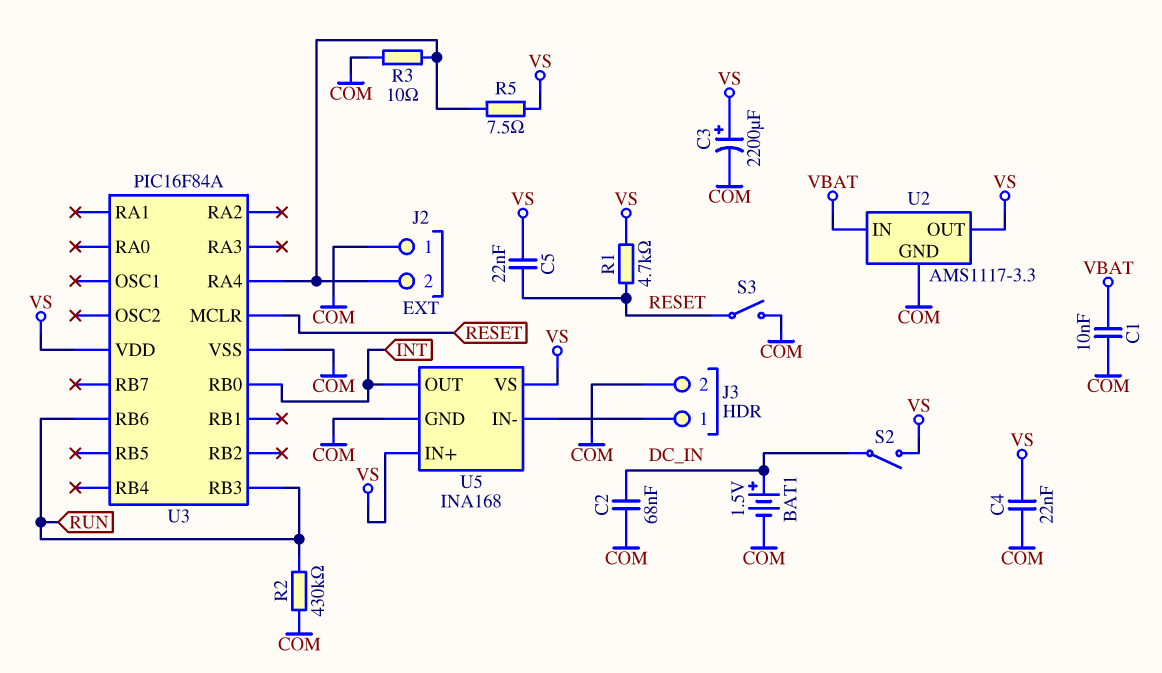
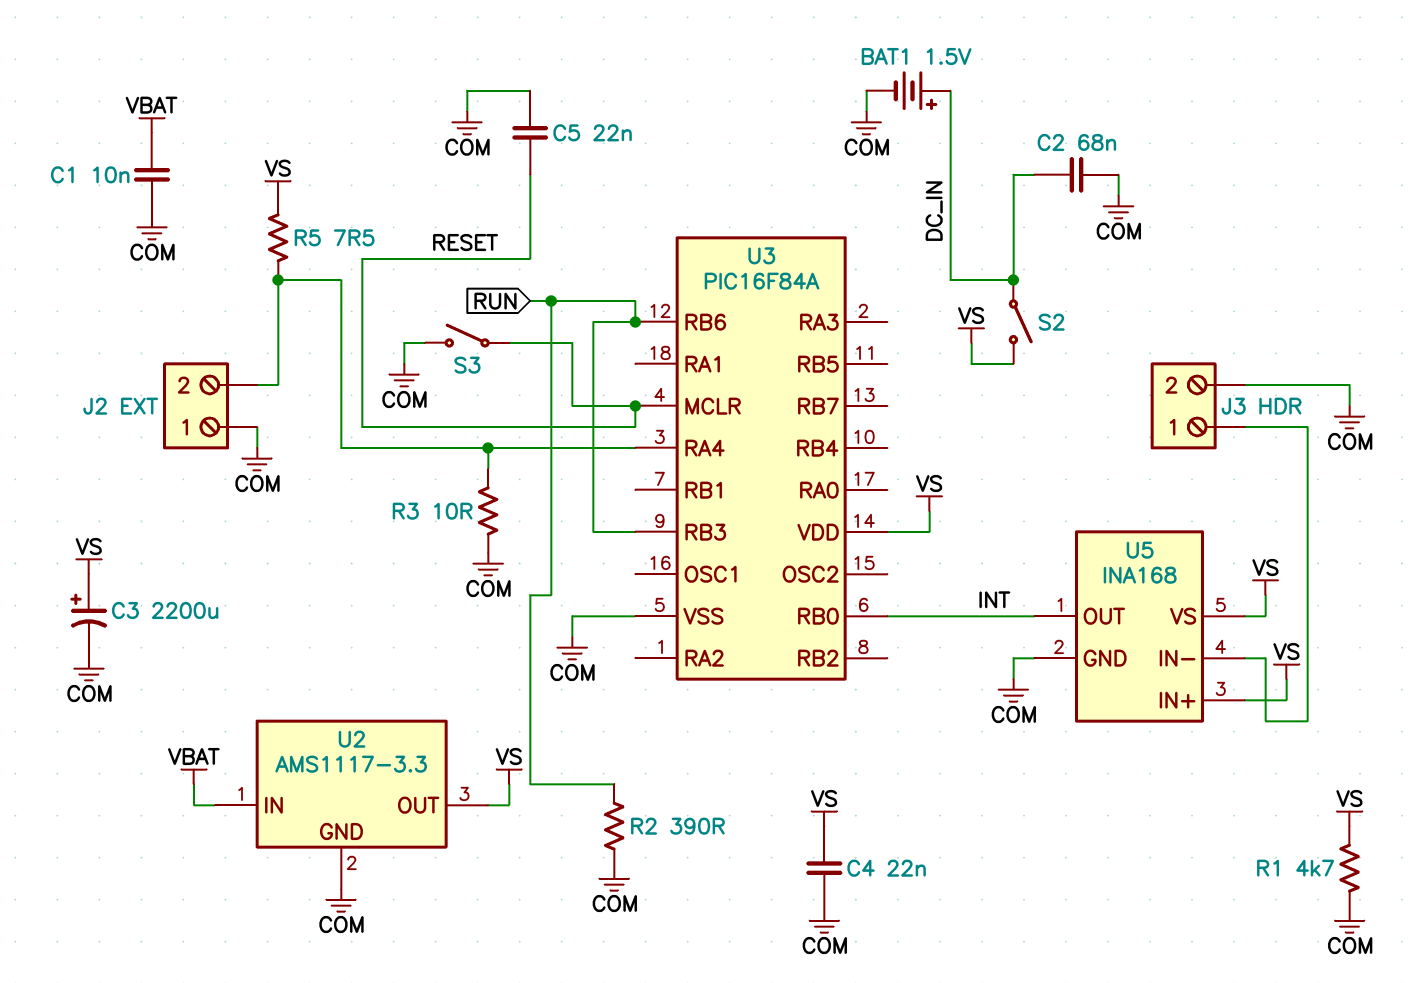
C5: 22nF (RESET, VS) -> 22nF (COM, RESET)
R1: 4.7k (RESET, VS) -> 4.7k (COM, VS)
R2: 430k (COM, RUN) -> 390 (COM, RUN)

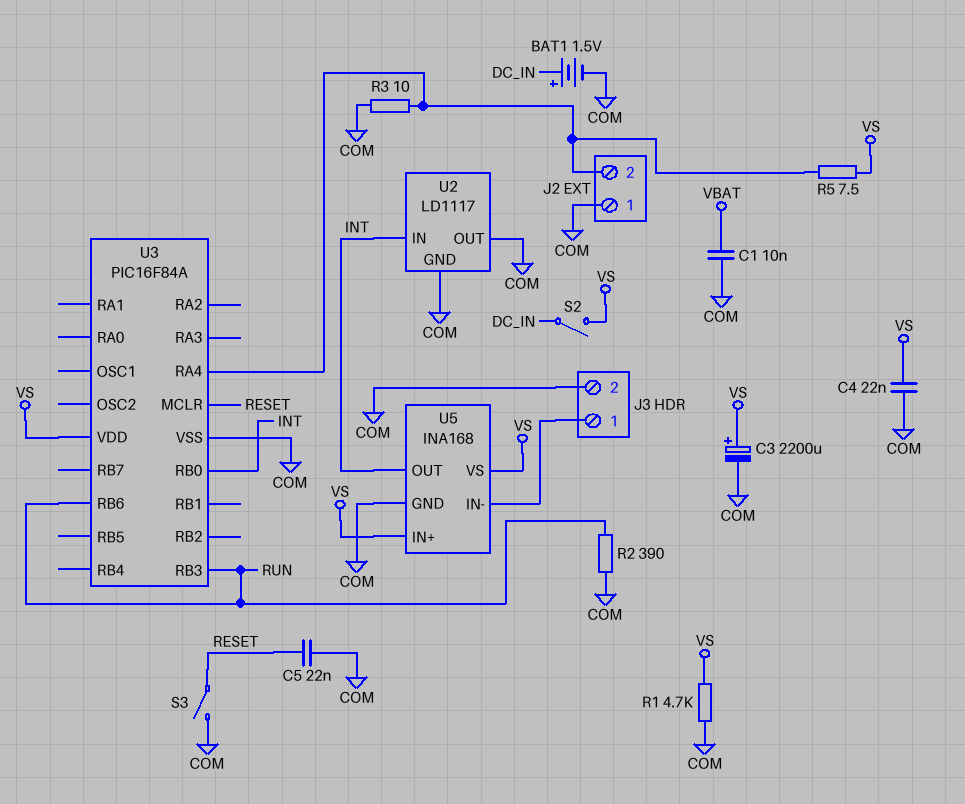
C2: 68nF (COM, DC_IN) -> none
U2: AMS1117-3.3 -> LD1117
U2 pin IN: VBAT -> INT
U2 pin OUT: VS -> COM

